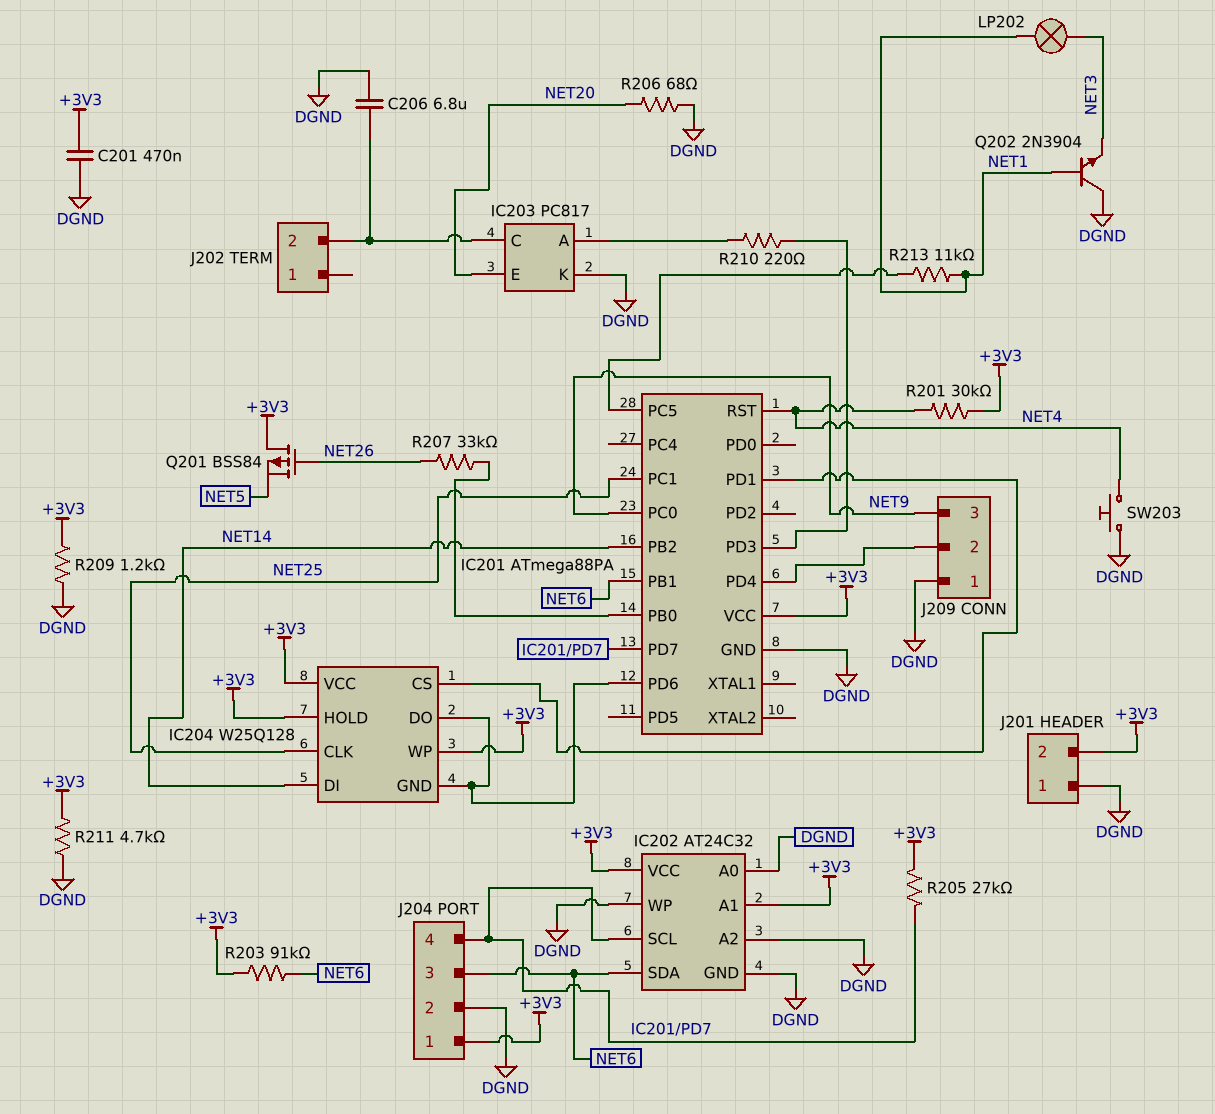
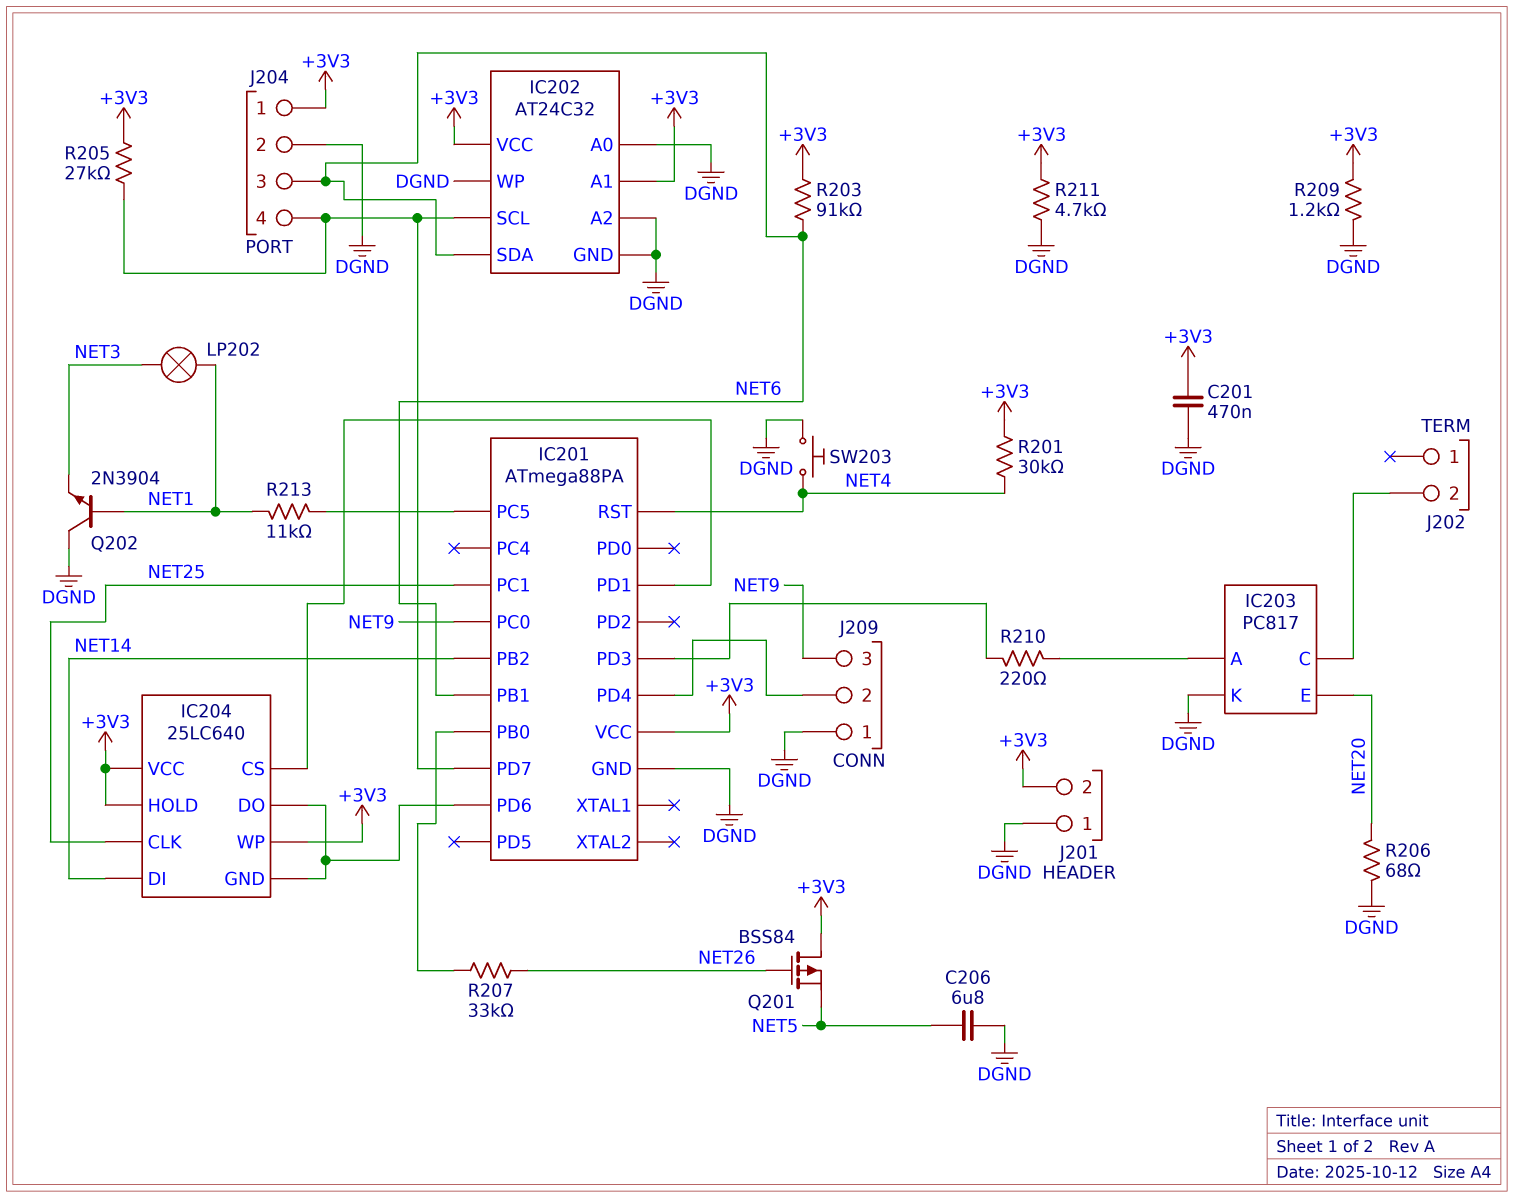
C206: 6.8uF (DGND, IC203/C) -> 6.8uF (DGND, NET5)
IC204: W25Q128 -> 25LC640

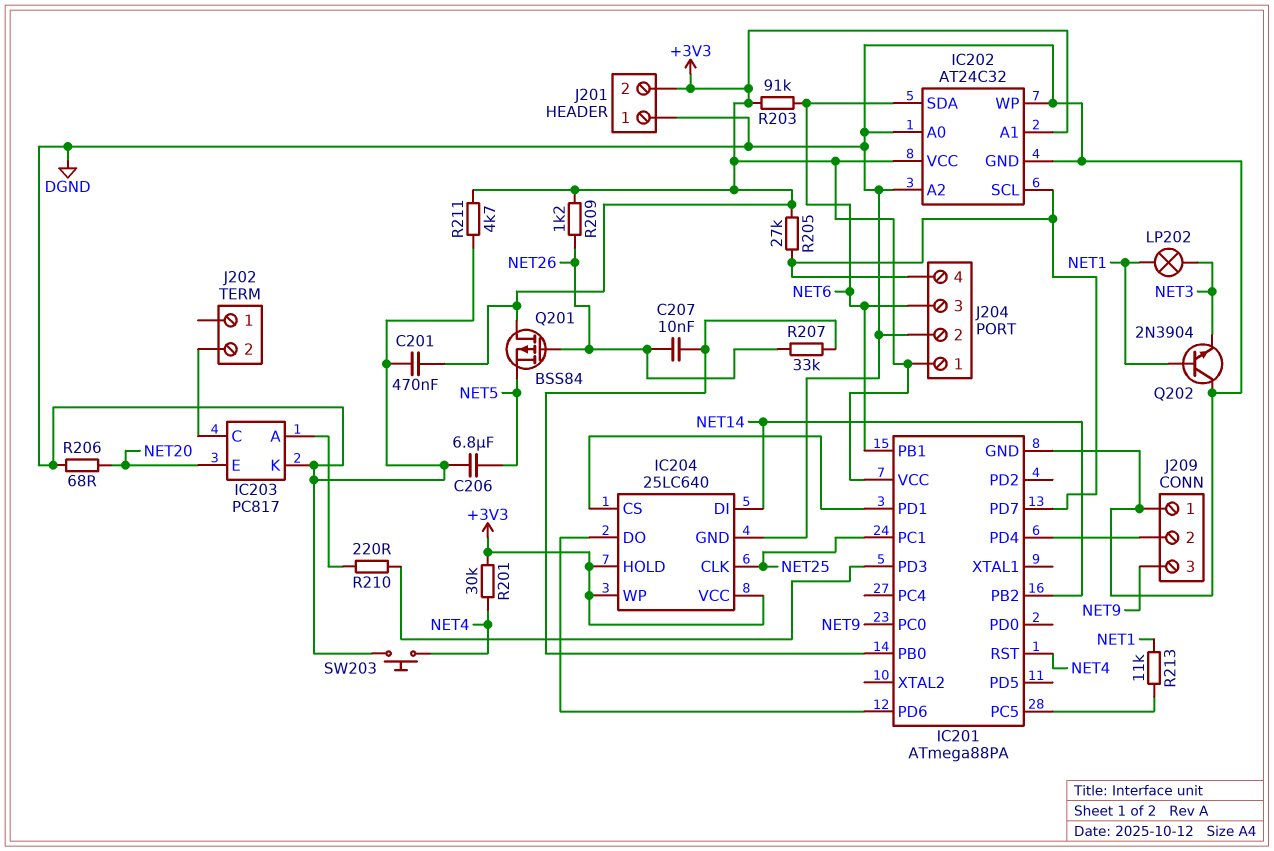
C207: none -> 10nF (IC201/PB0, NET26)
IC204 pin GND: IC201/PD6 -> DGND
R209: 1.2k (+3V3, DGND) -> 1.2k (+3V3, NET26)

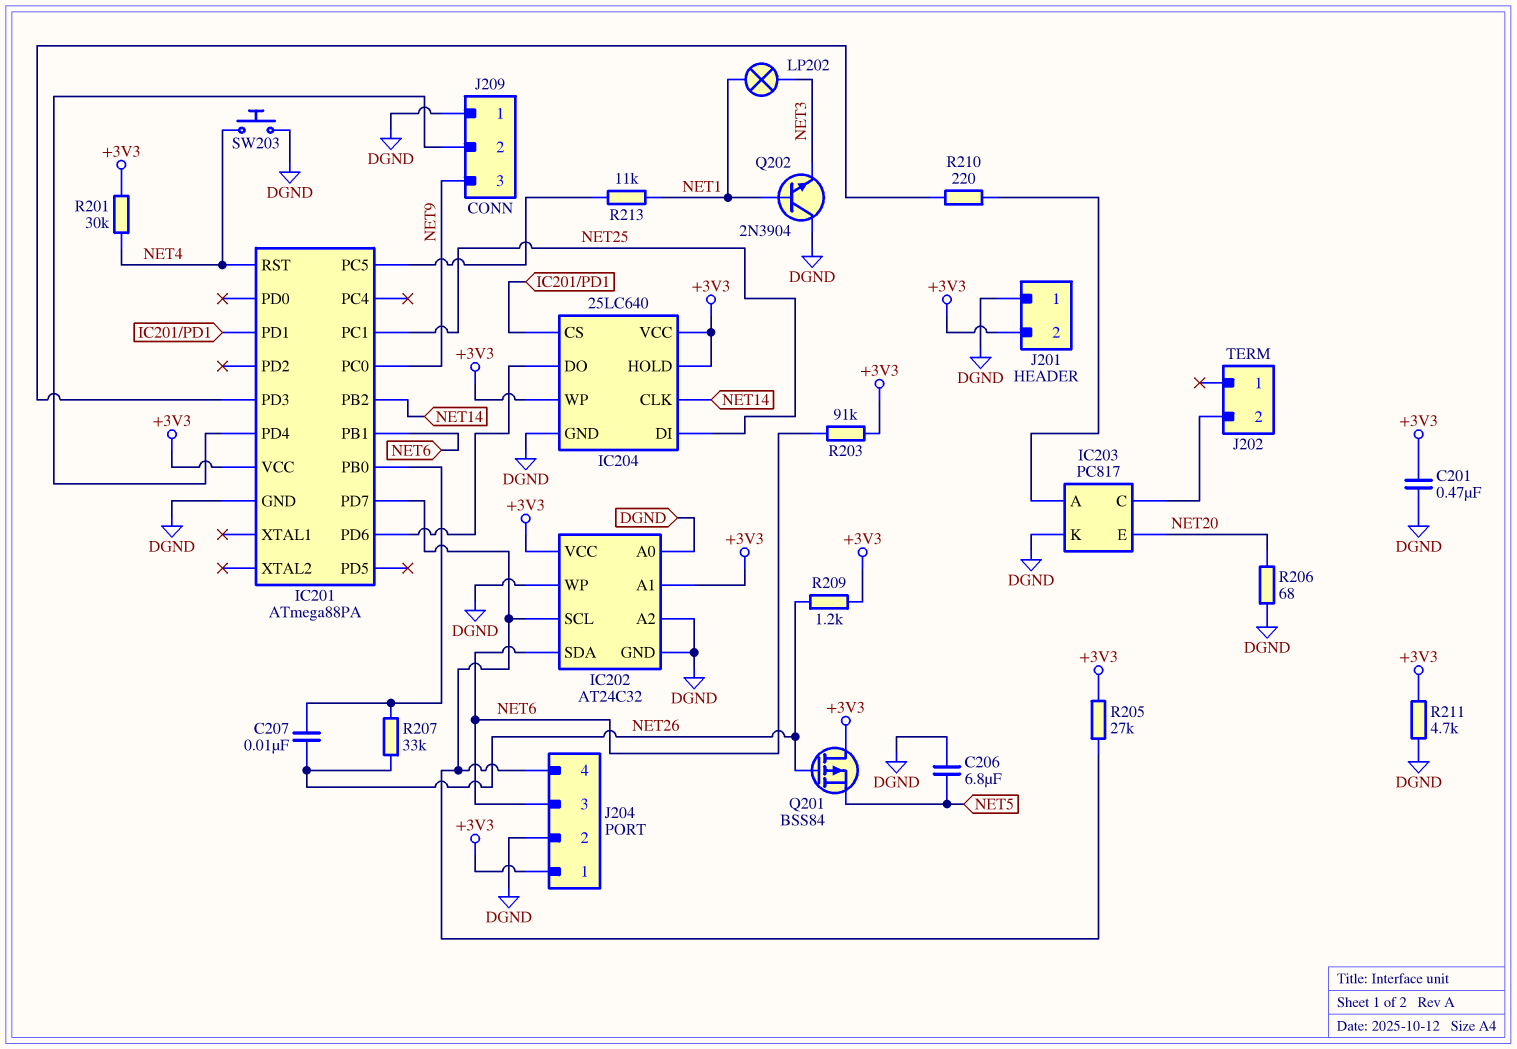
IC204 pin CLK: NET25 -> NET14
IC204 pin DI: NET14 -> NET25

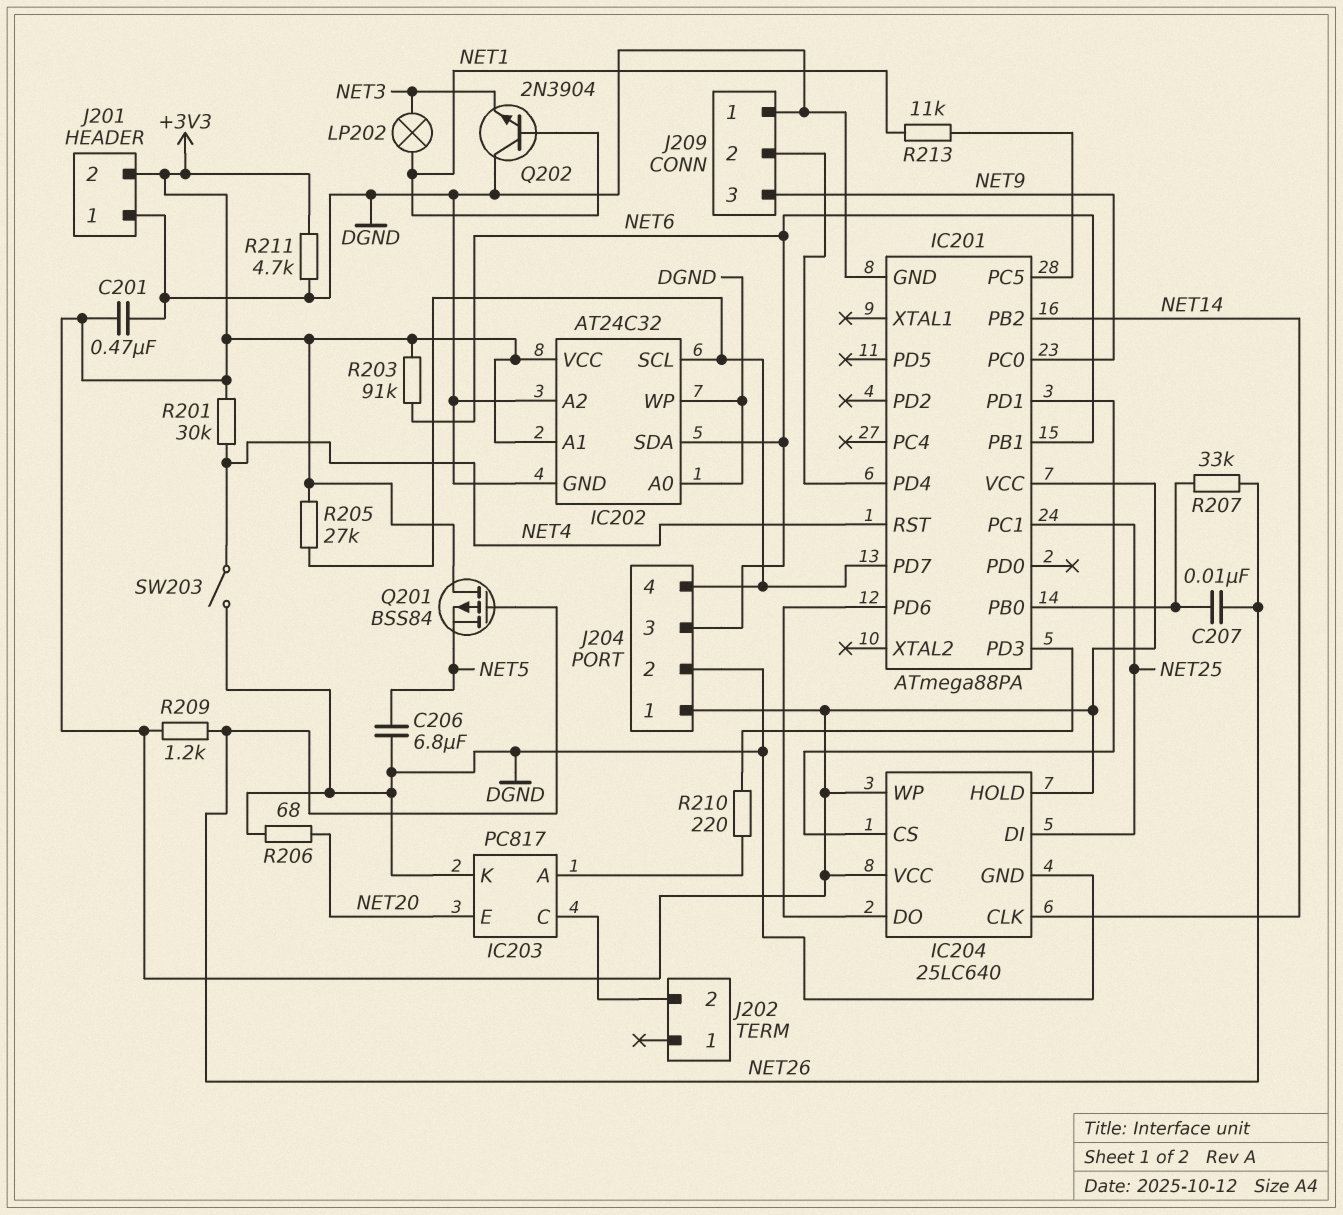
SW203: button (DGND, NET4) -> switch (DGND, NET4)

